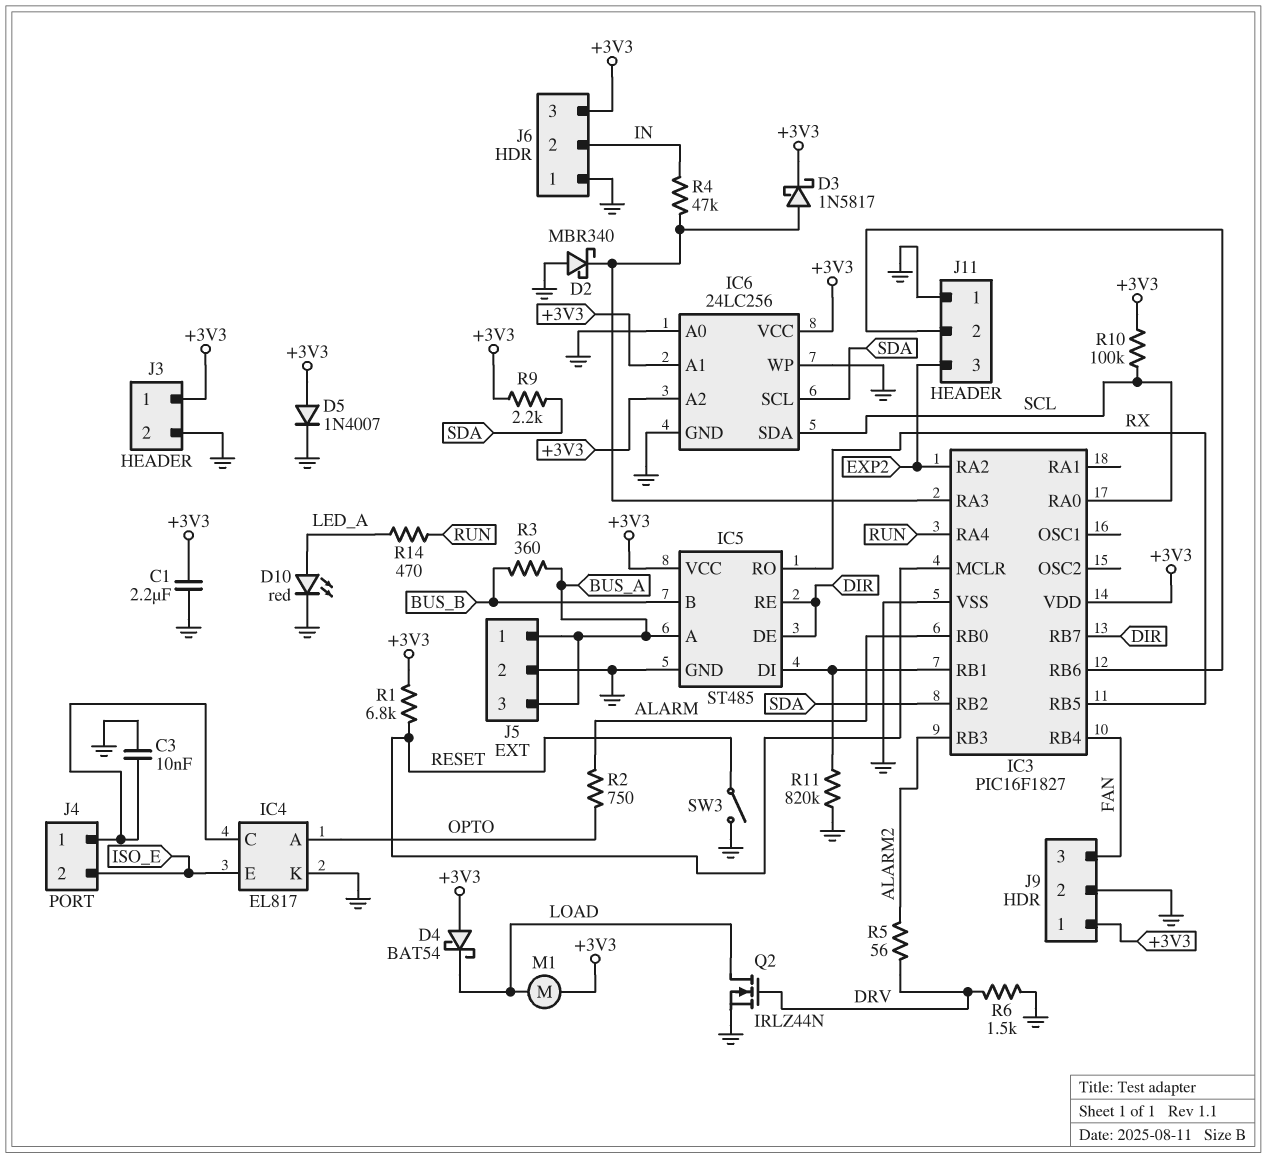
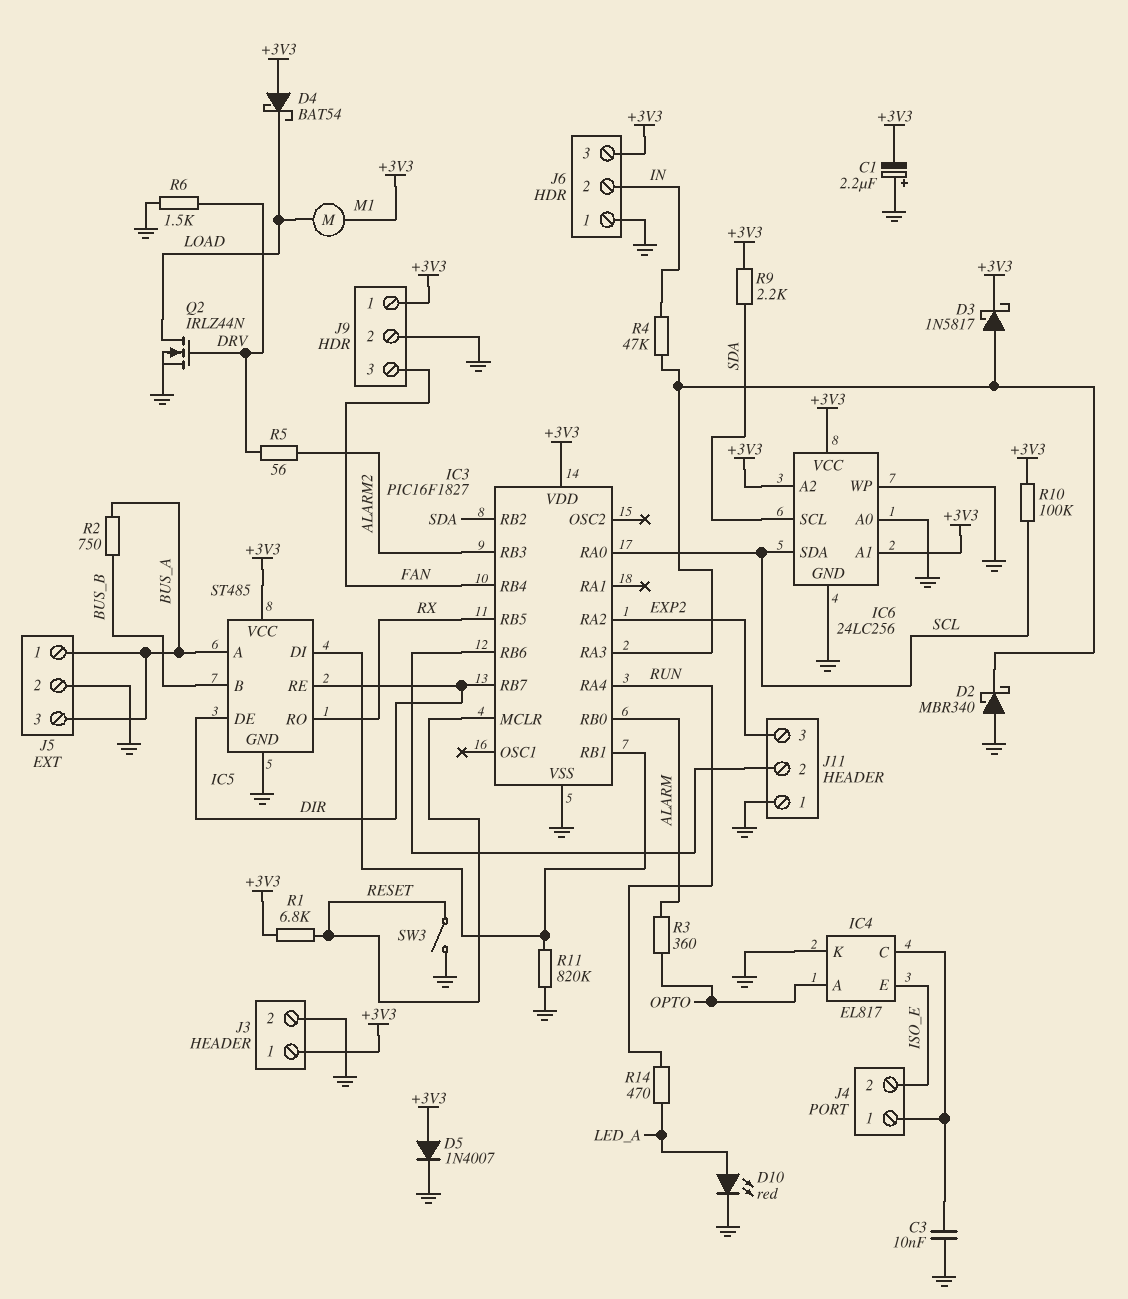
C1: 2.2uF (+3V3, GND) -> 2.2uF (plus GND, minus +3V3)
R2: 750 (ALARM, OPTO) -> 750 (BUS_A, BUS_B)
R3: 360 (BUS_A, BUS_B) -> 360 (ALARM, OPTO)

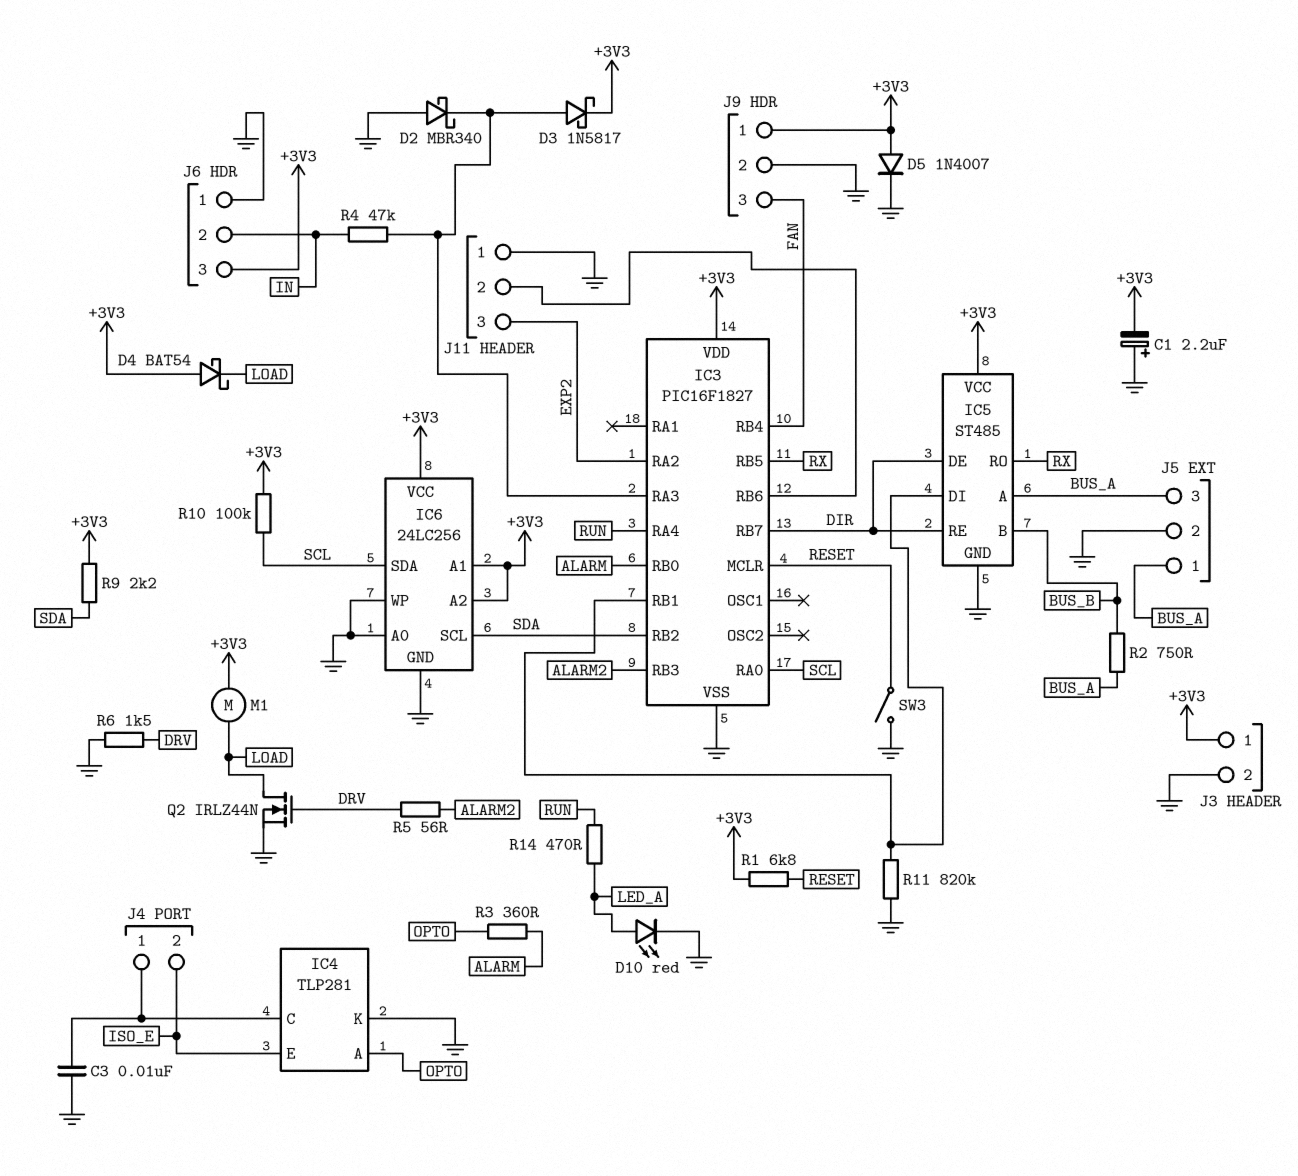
IC4: EL817 -> TLP281

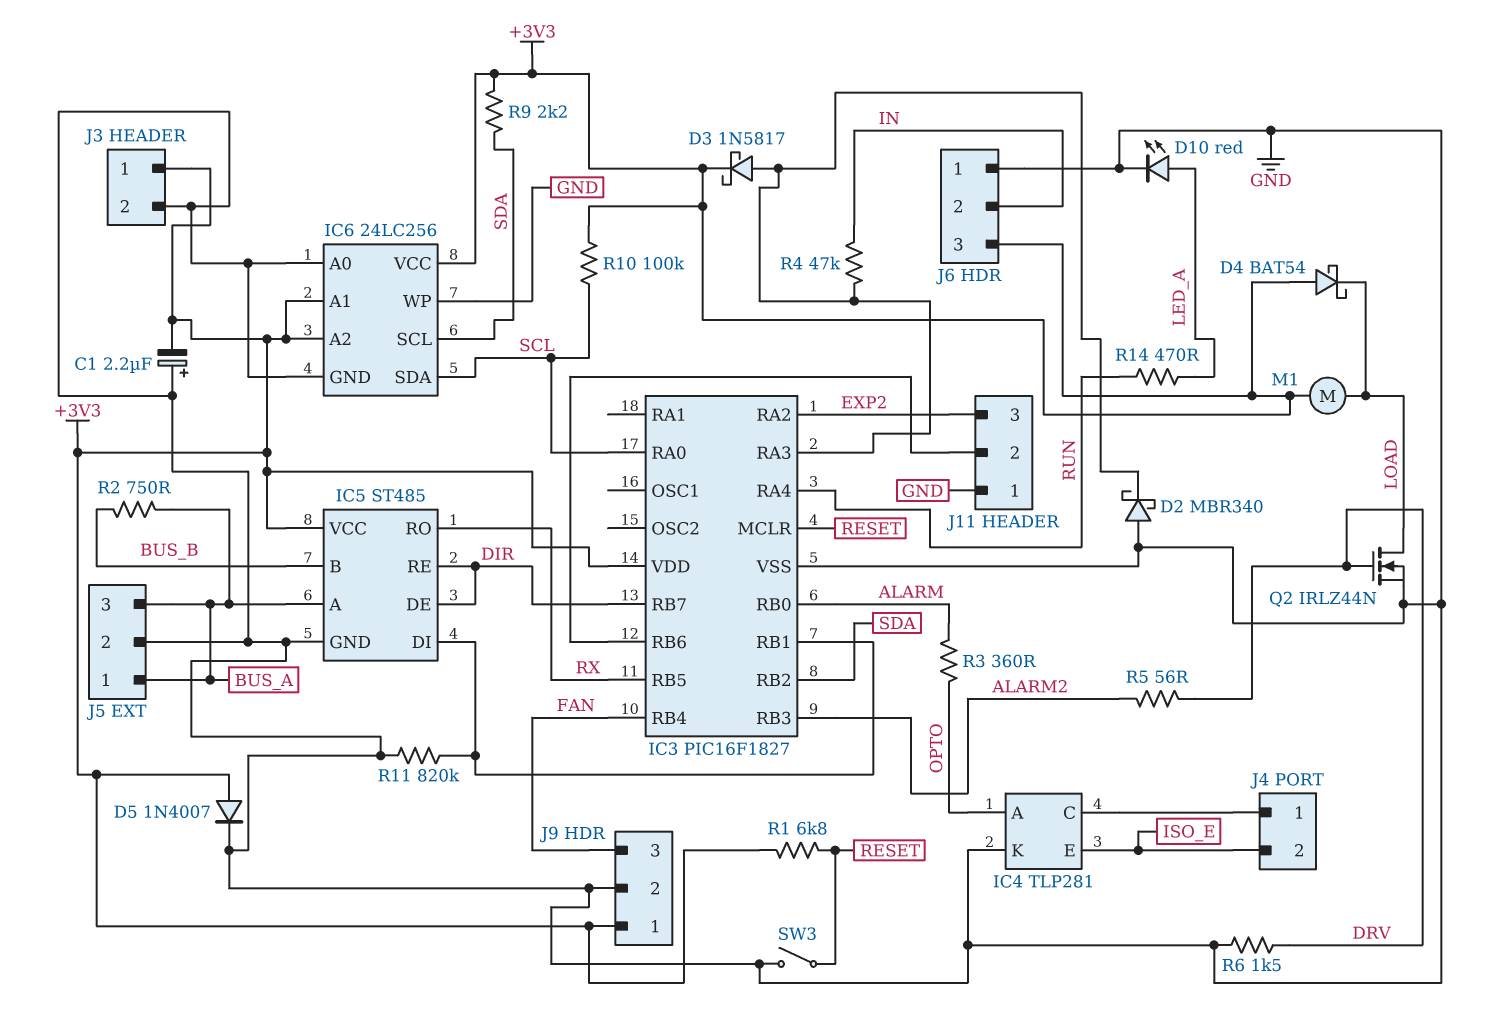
C3: 10nF (GND, IC4/C) -> none

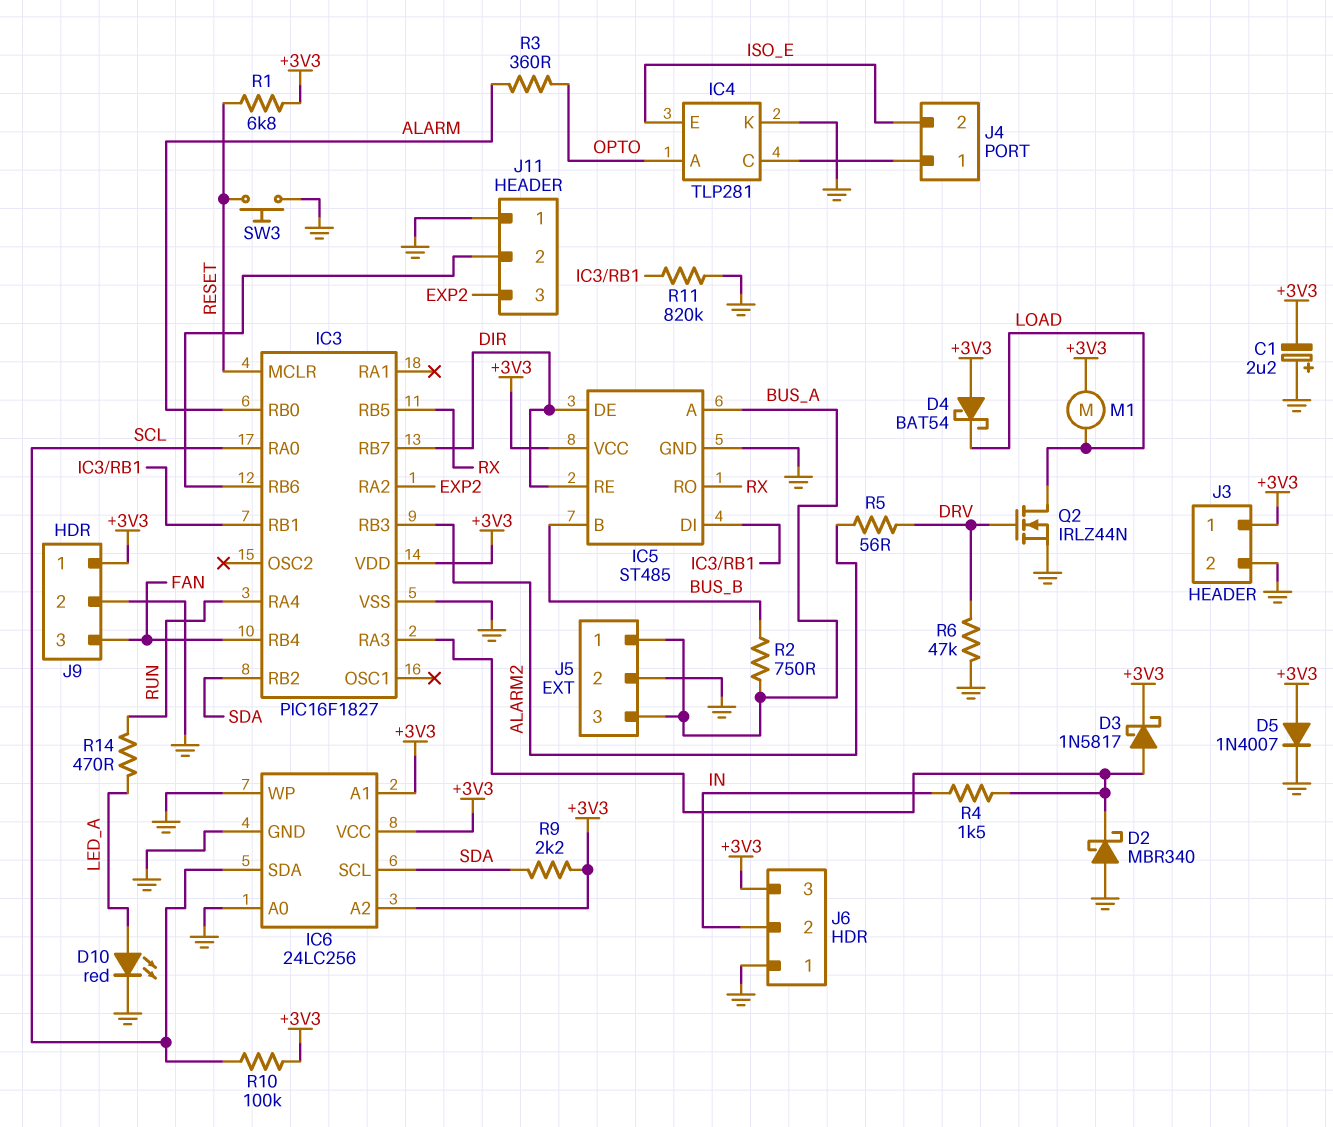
R4: 47k (IC3/RA3, IN) -> 1.5k (IC3/RA3, IN)
R6: 1.5k (DRV, GND) -> 47k (DRV, GND)
SW3: switch (GND, RESET) -> button (GND, RESET)

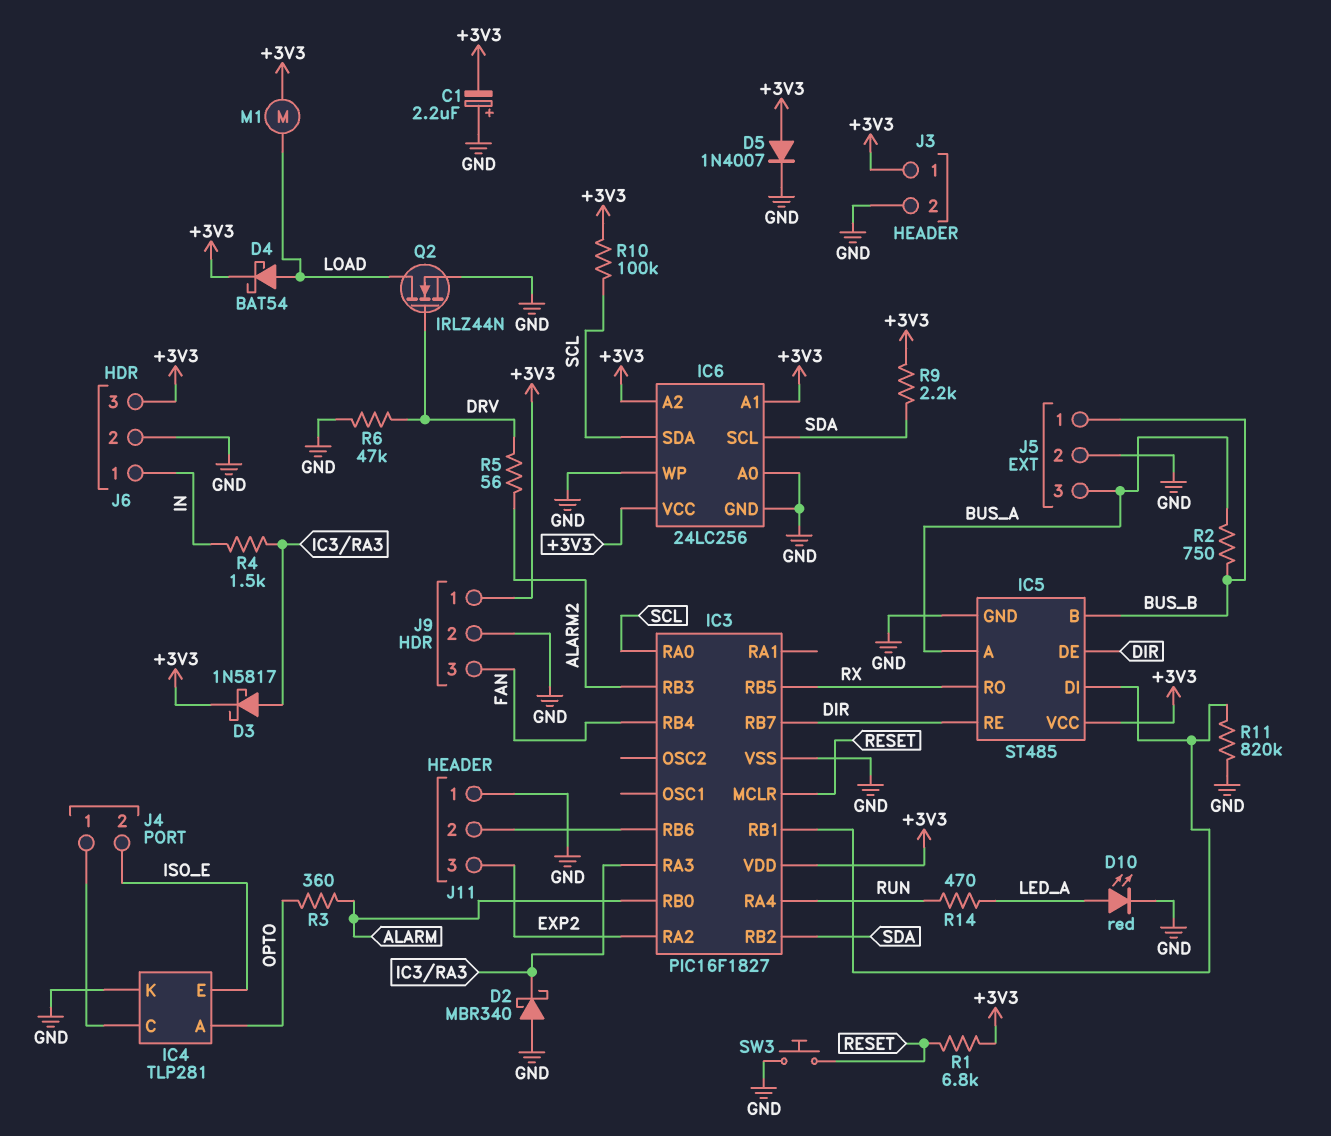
D4: schottky BAT54 (A +3V3, K LOAD) -> schottky BAT54 (A LOAD, K +3V3)
J5 pin 1: BUS_A -> BUS_B
J6 pin 1: GND -> IN
J6 pin 2: IN -> GND

